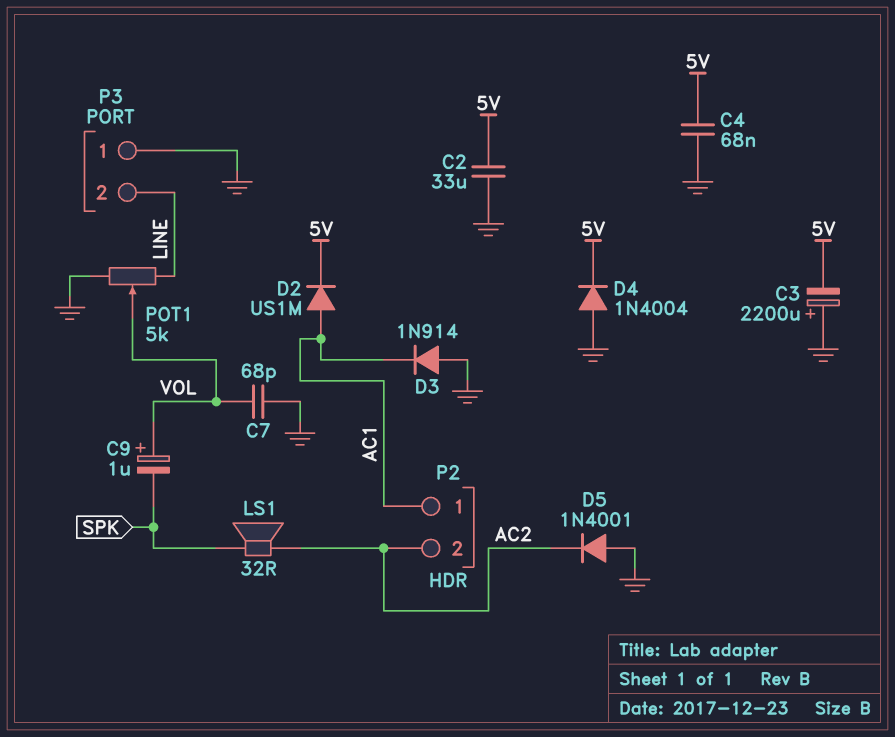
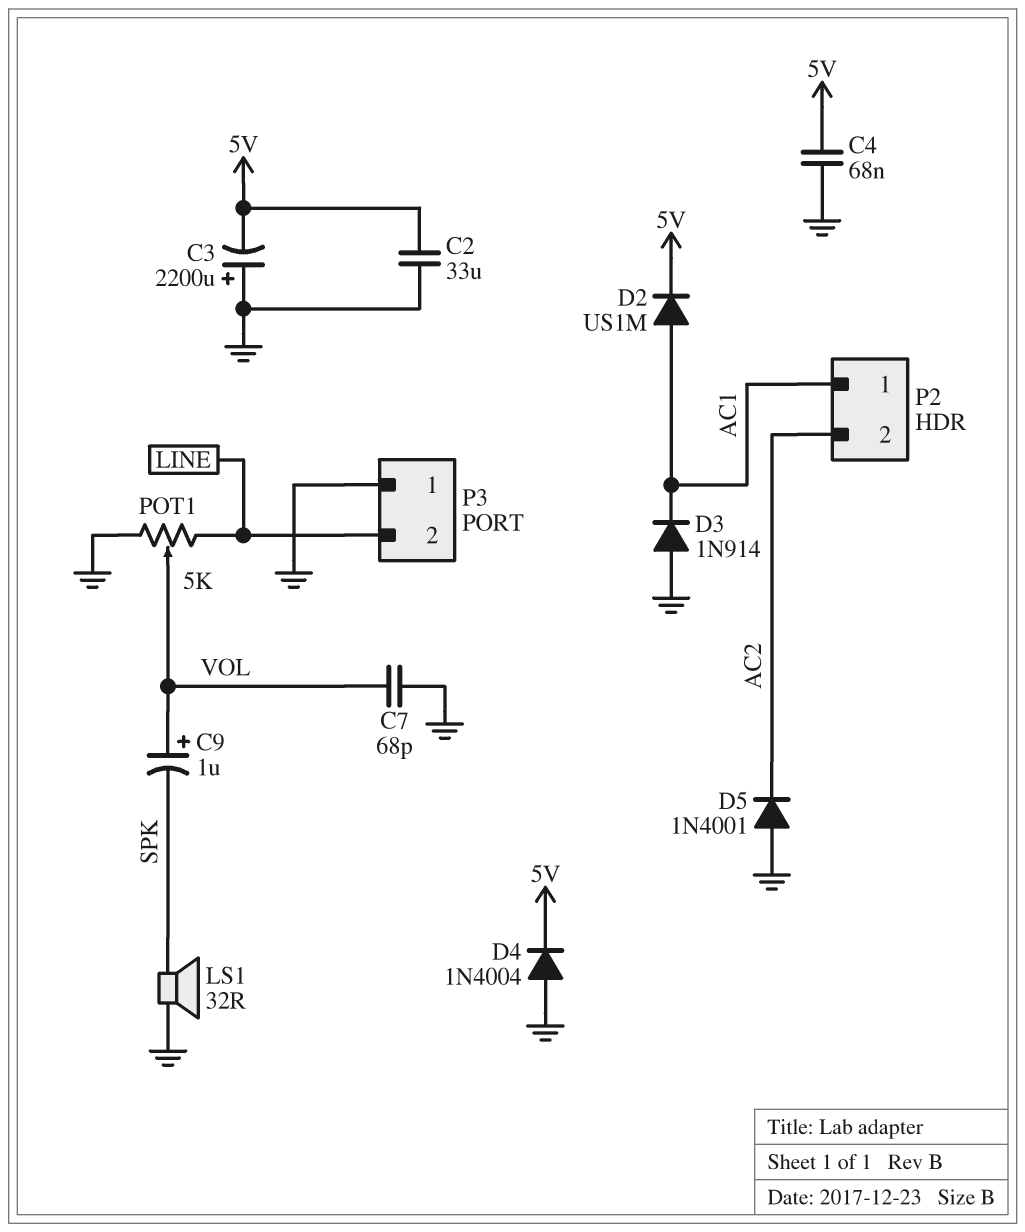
LS1: speaker 32R (AC2, SPK) -> speaker 32R (GND, SPK)

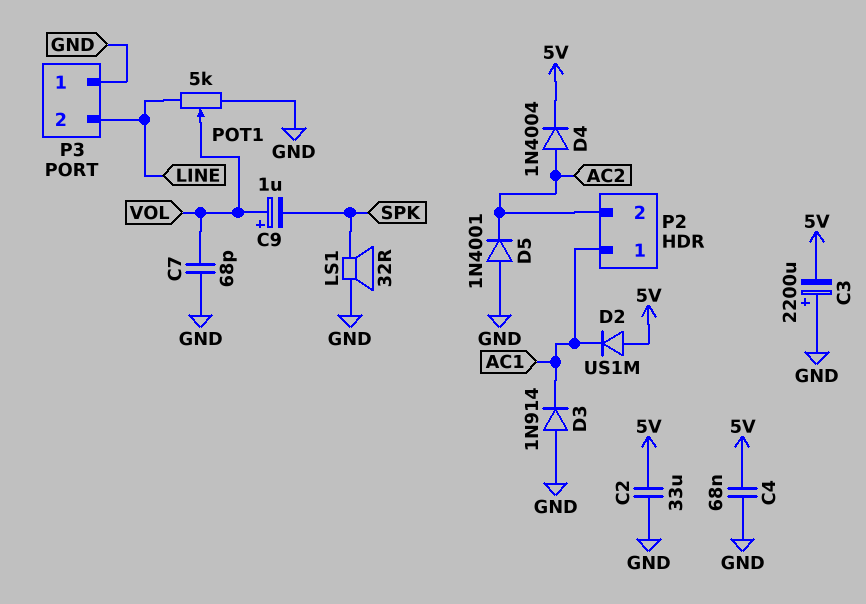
D2: diode US1M (A AC1, K 5V) -> diode US1M (A 5V, K AC1)
D4: diode 1N4004 (A GND, K 5V) -> diode 1N4004 (A AC2, K 5V)

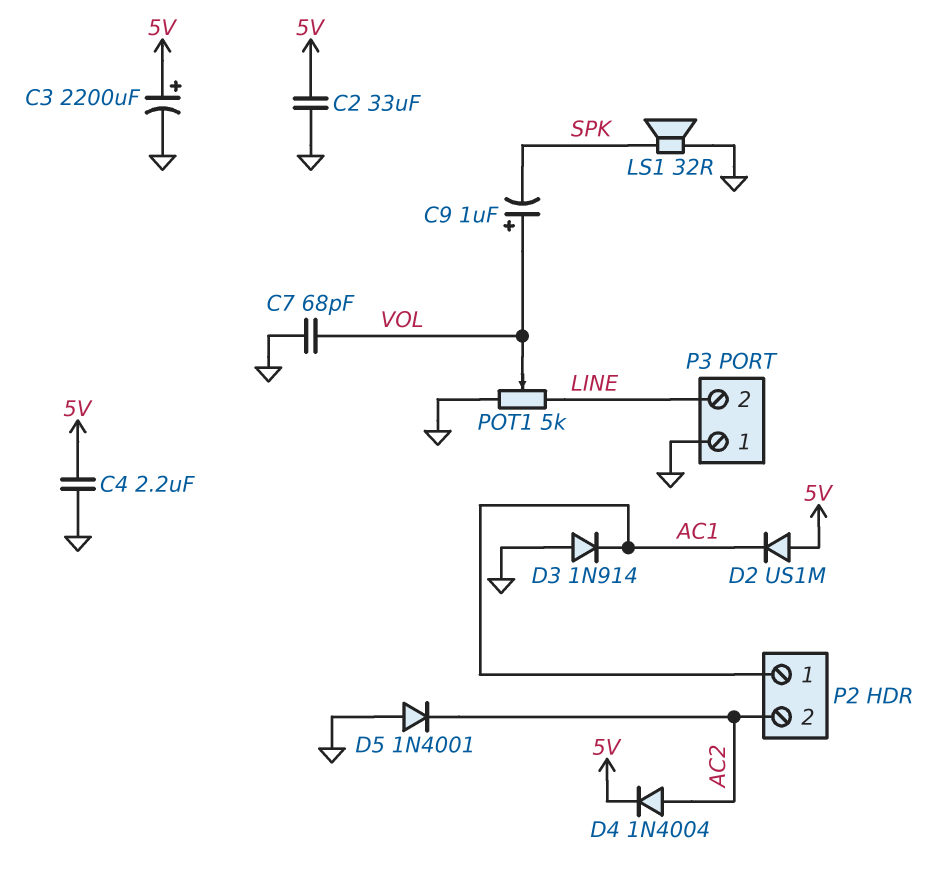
C3: 2200uF (plus GND, minus 5V) -> 2200uF (plus 5V, minus GND)
C4: 68nF (5V, GND) -> 2.2uF (5V, GND)

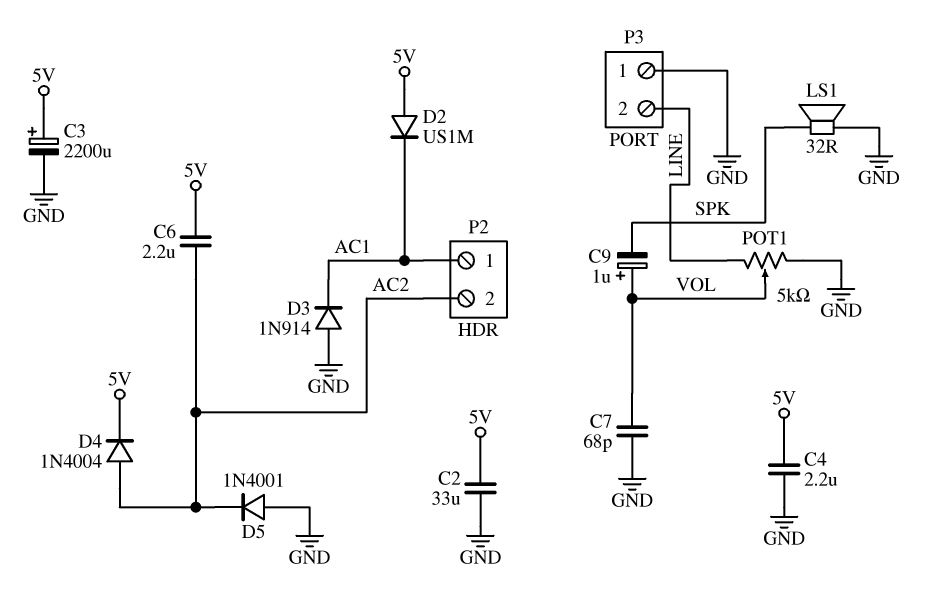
C6: none -> 2.2uF (5V, AC2)

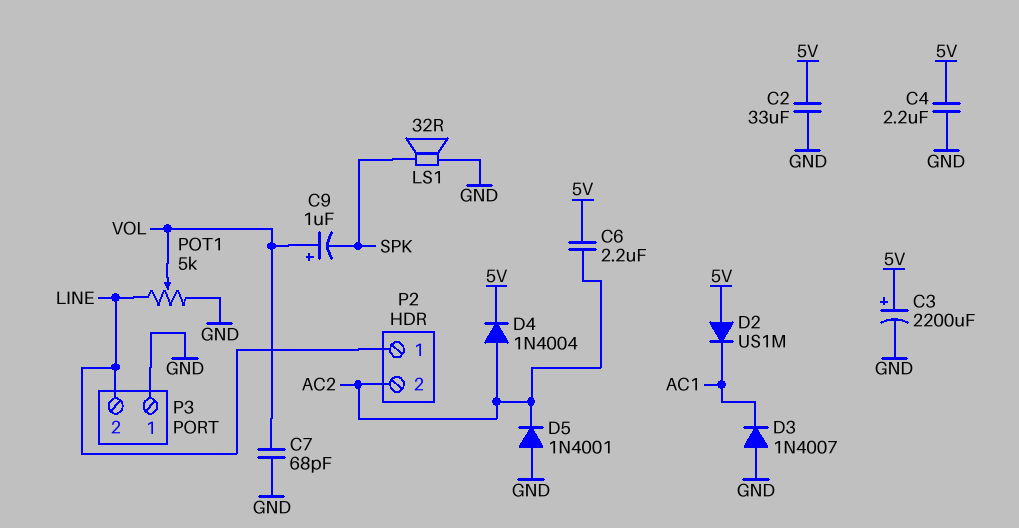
D3: diode 1N914 (A GND, K AC1) -> diode 1N4007 (A GND, K AC1)
P2 pin 1: AC1 -> LINE

